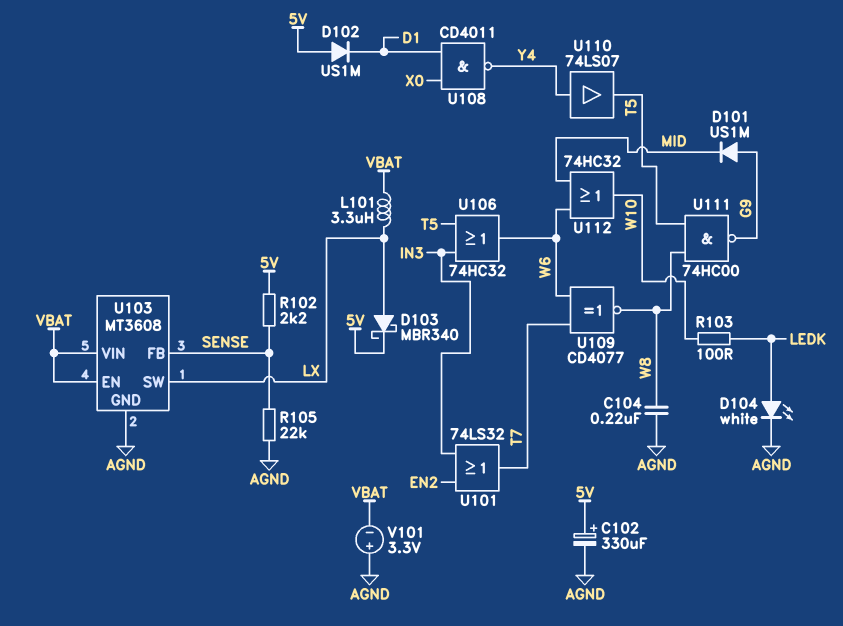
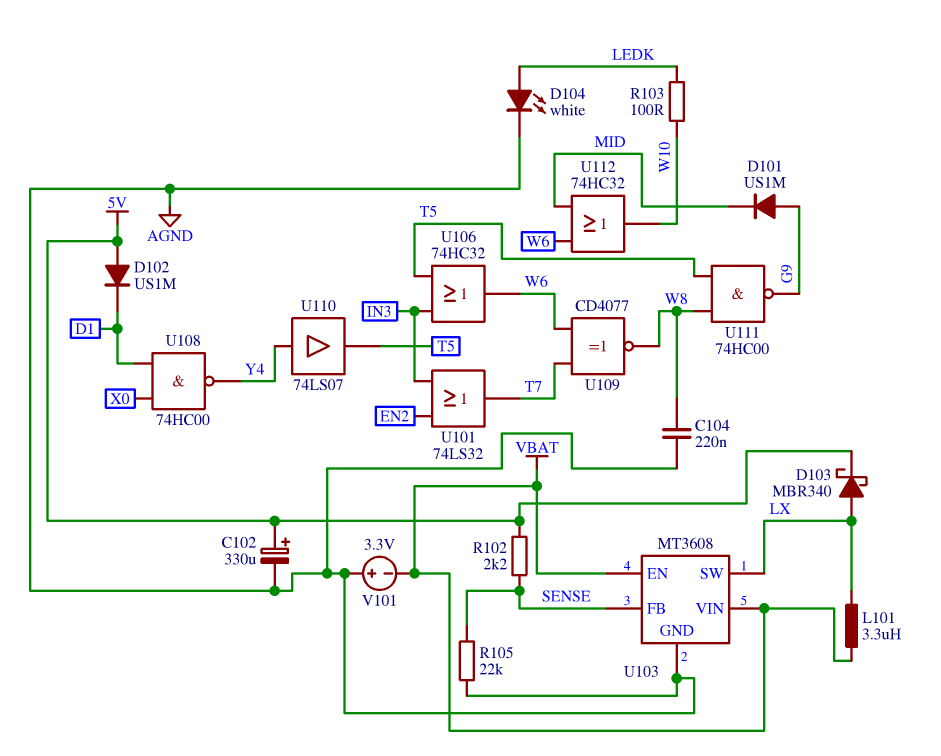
U108: NAND CD4011 (in D1, in X0, out Y4) -> NAND 74HC00 (in D1, in X0, out Y4)

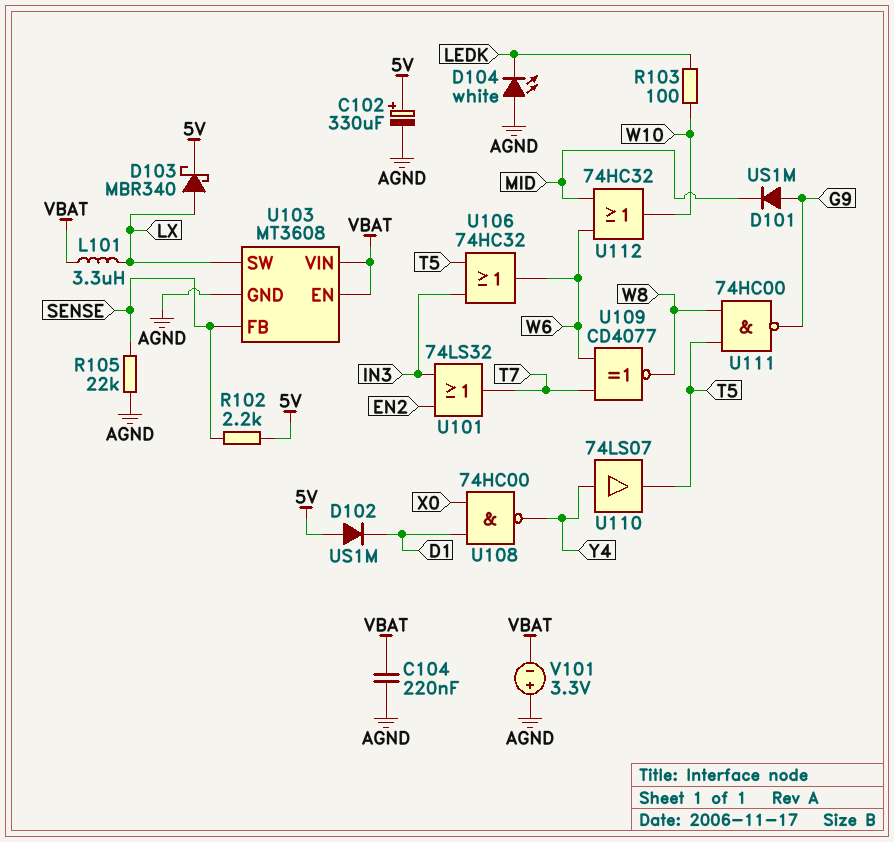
C104: 220nF (AGND, W8) -> 220nF (AGND, VBAT)
D104: LED white (A LEDK, K AGND) -> LED white (A AGND, K LEDK)

